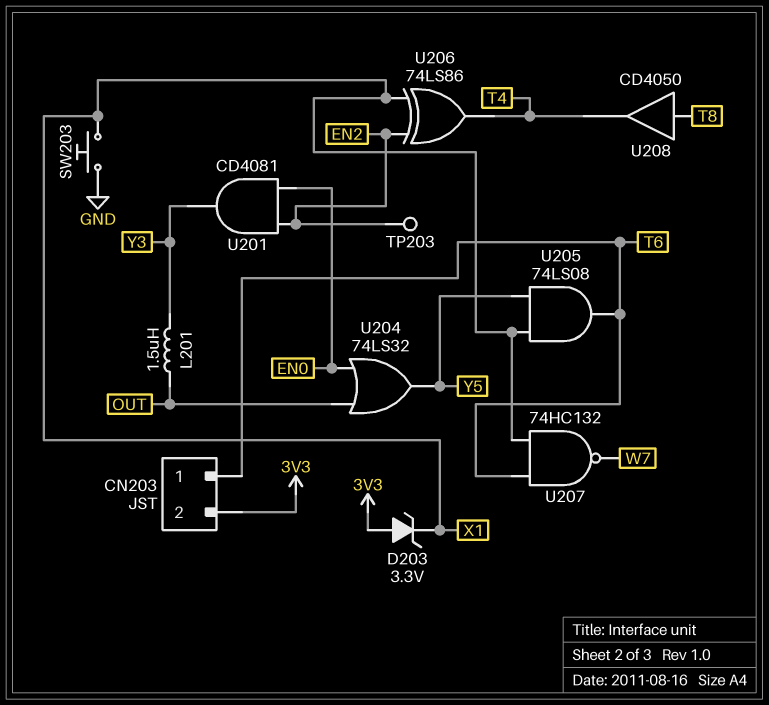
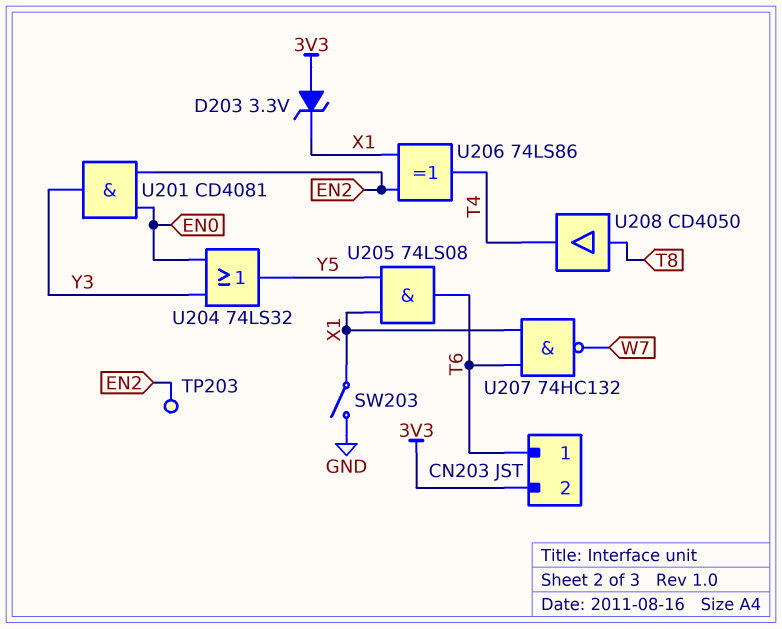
L201: 1.5uH (OUT, Y3) -> none
SW203: button (GND, X1) -> switch (GND, X1)
U204: OR 74LS32 (in EN0, in OUT, out Y5) -> OR 74LS32 (in EN0, in Y3, out Y5)

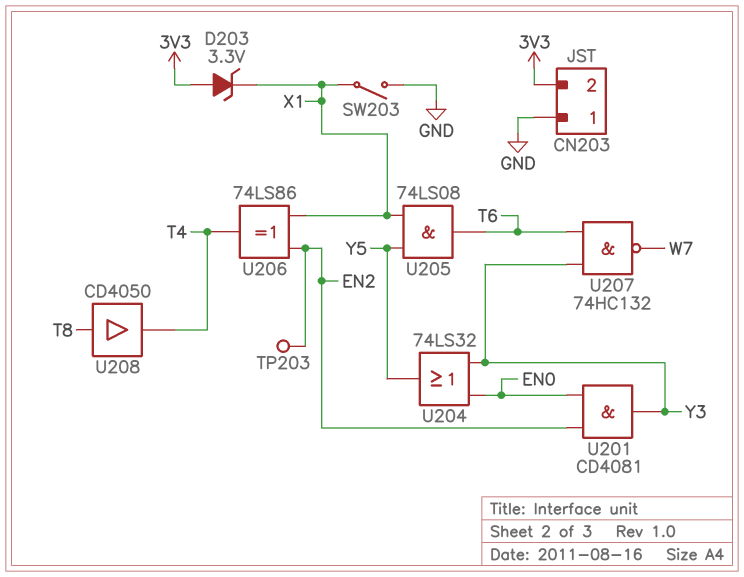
CN203 pin 1: T6 -> GND
U207: NAND 74HC132 (in T6, in X1, out W7) -> NAND 74HC132 (in T6, in Y3, out W7)

